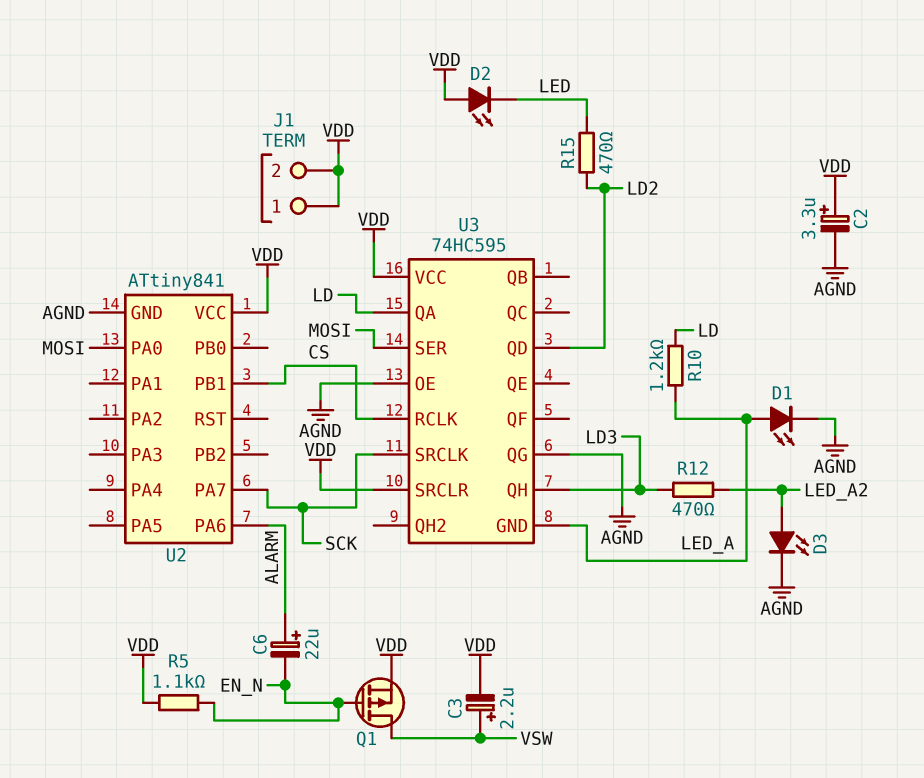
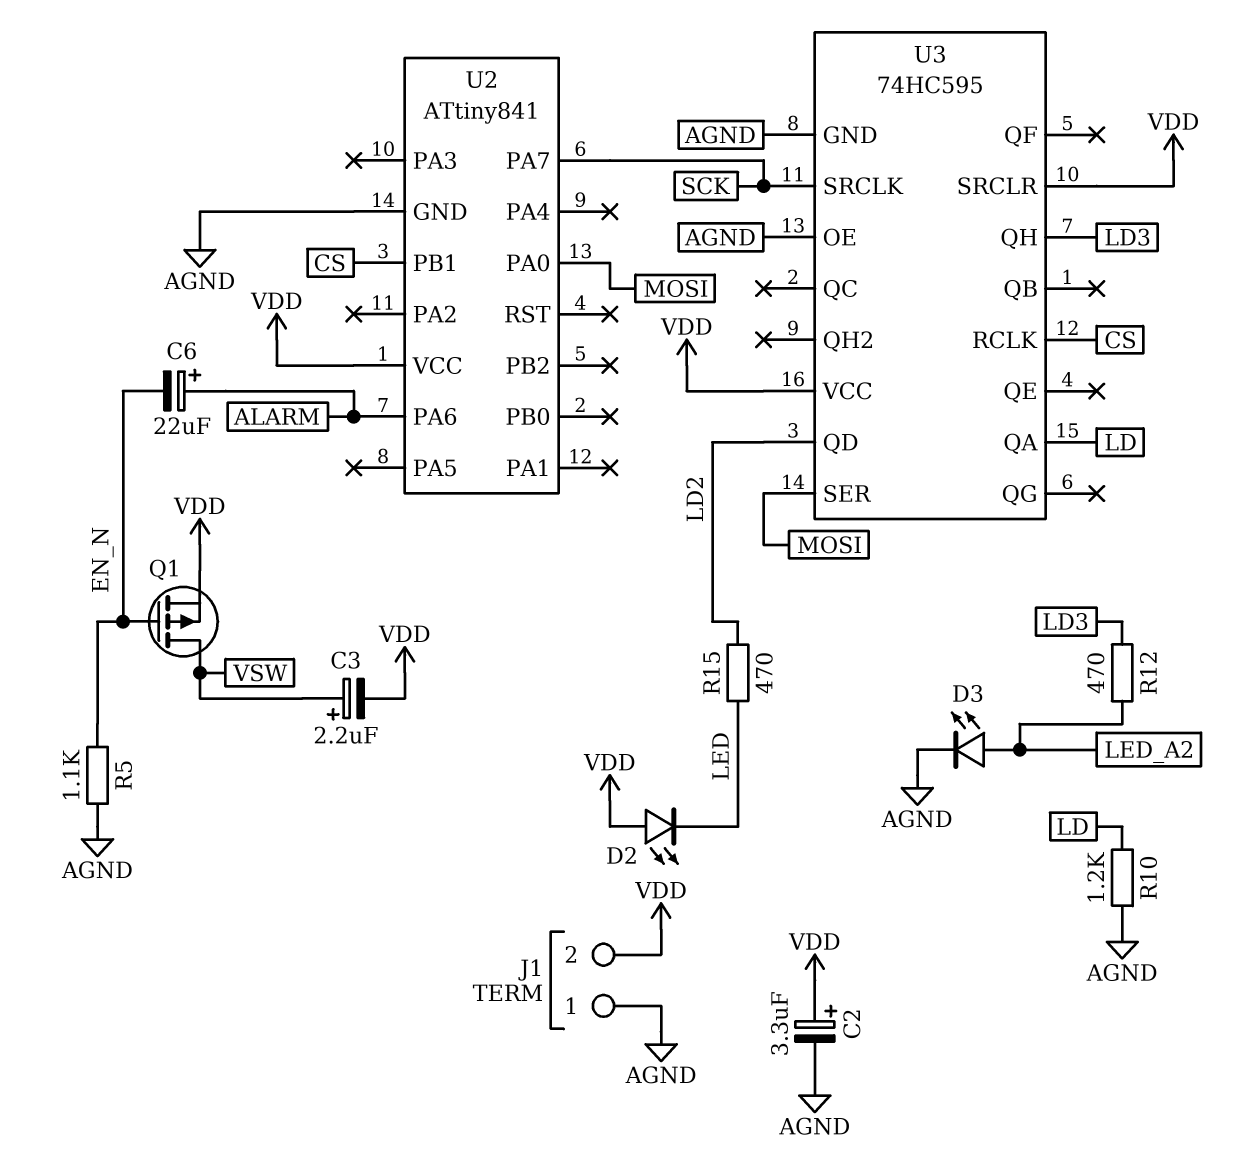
D1: LED (A LED_A, K AGND) -> none
J1 pin 1: VDD -> AGND
R5: 1.1k (EN_N, VDD) -> 1.1k (AGND, EN_N)
R10: 1.2k (LD, LED_A) -> 1.2k (AGND, LD)
U3 pin GND: LED_A -> AGND
U3 pin QG: AGND -> none

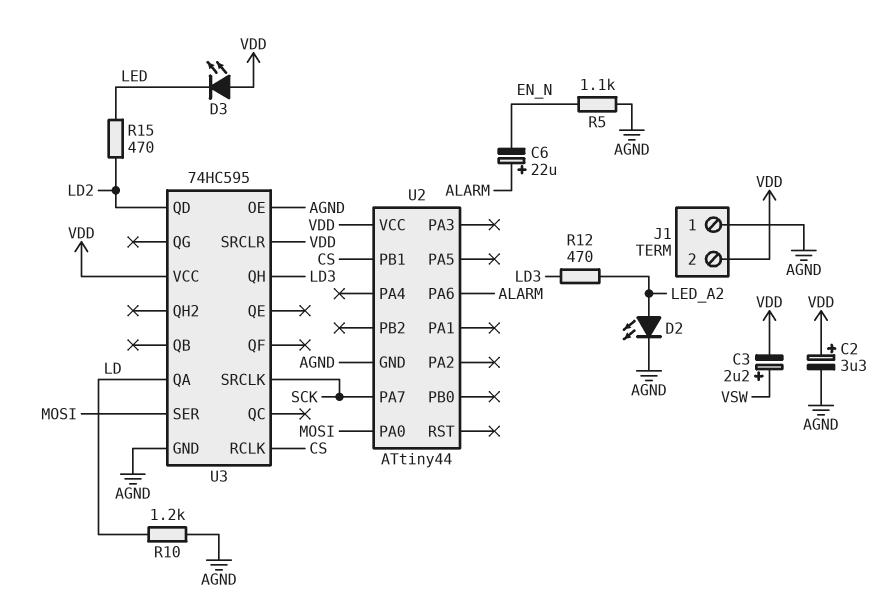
D2: LED (A VDD, K LED) -> LED (A LED_A2, K AGND)
D3: LED (A LED_A2, K AGND) -> LED (A VDD, K LED)
Q1: PMOS (G EN_N, D VSW, S VDD) -> none
U2: ATtiny841 -> ATtiny44

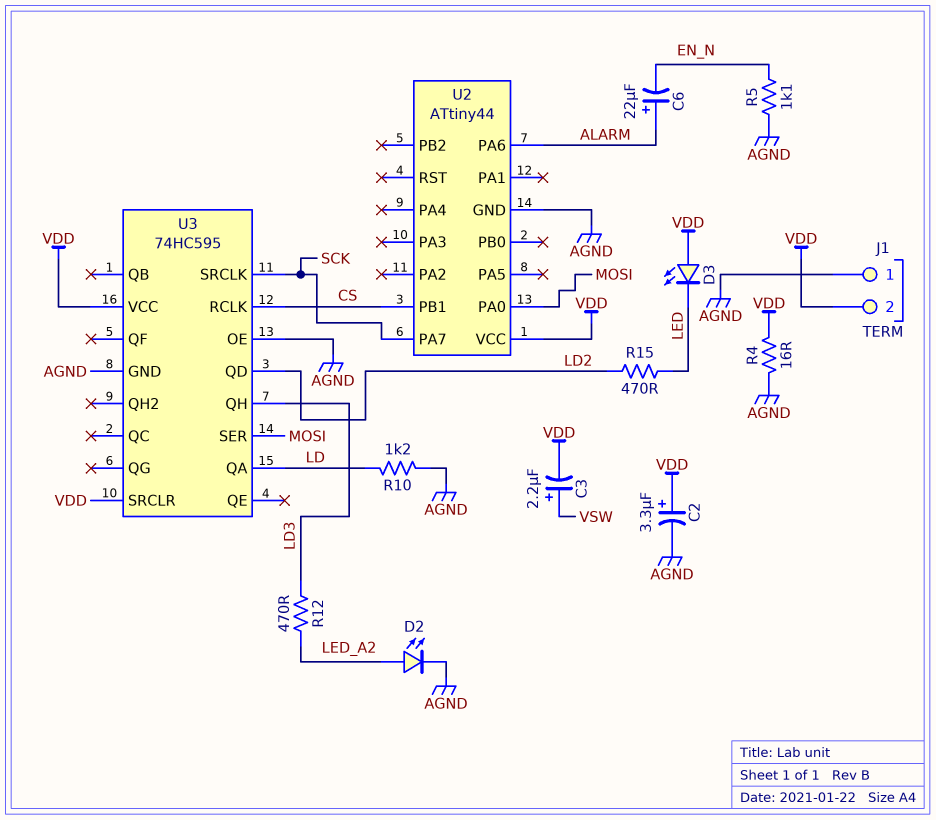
R4: none -> 16 (AGND, VDD)

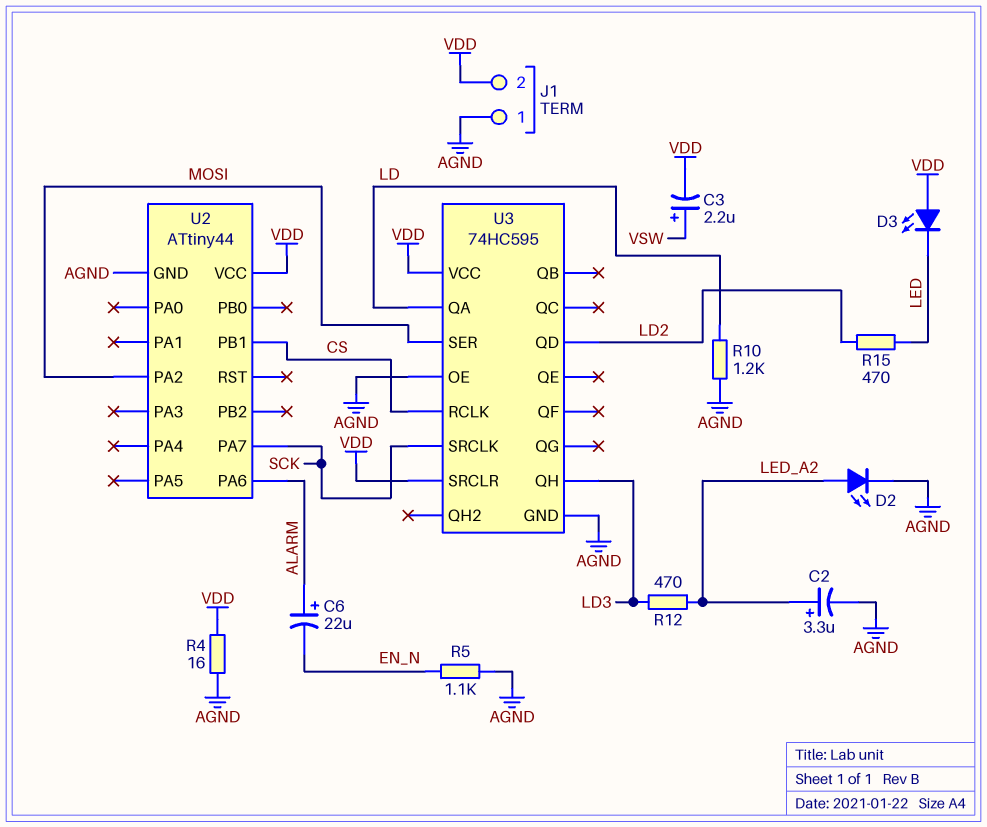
C2: 3.3uF (plus VDD, minus AGND) -> 3.3uF (plus LED_A2, minus AGND)
U2 pin PA0: MOSI -> none
U2 pin PA2: none -> MOSI

